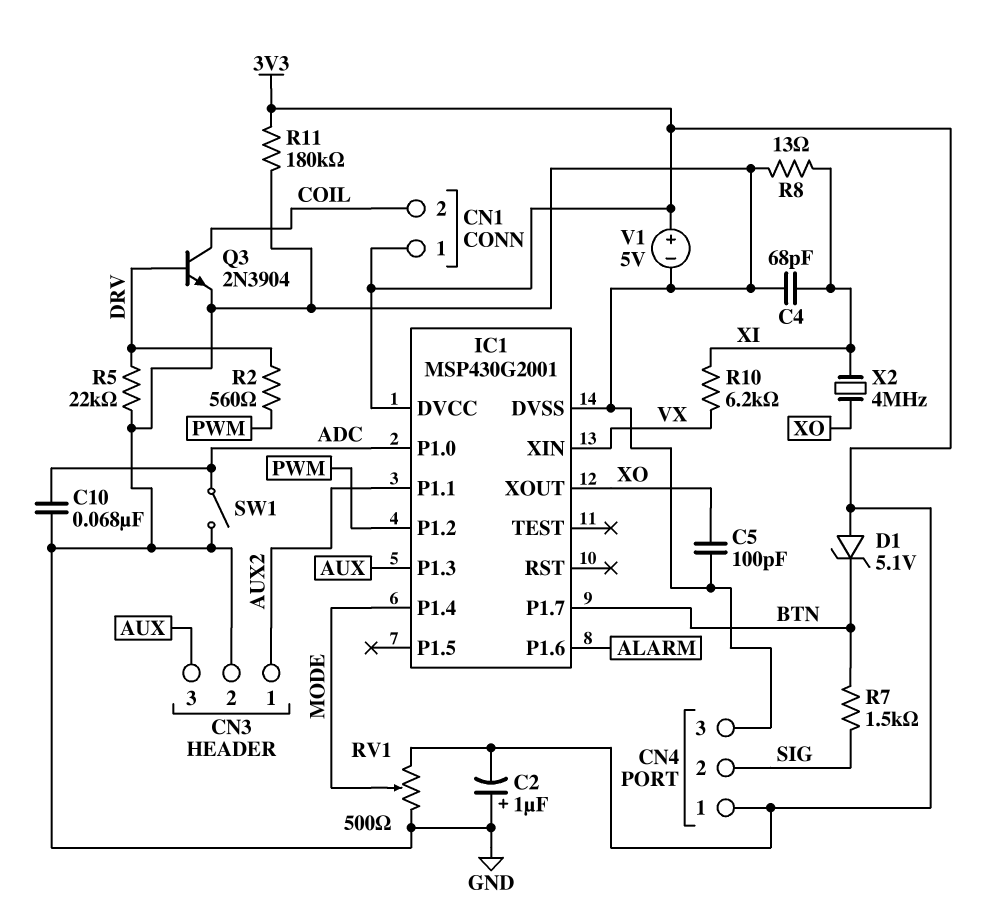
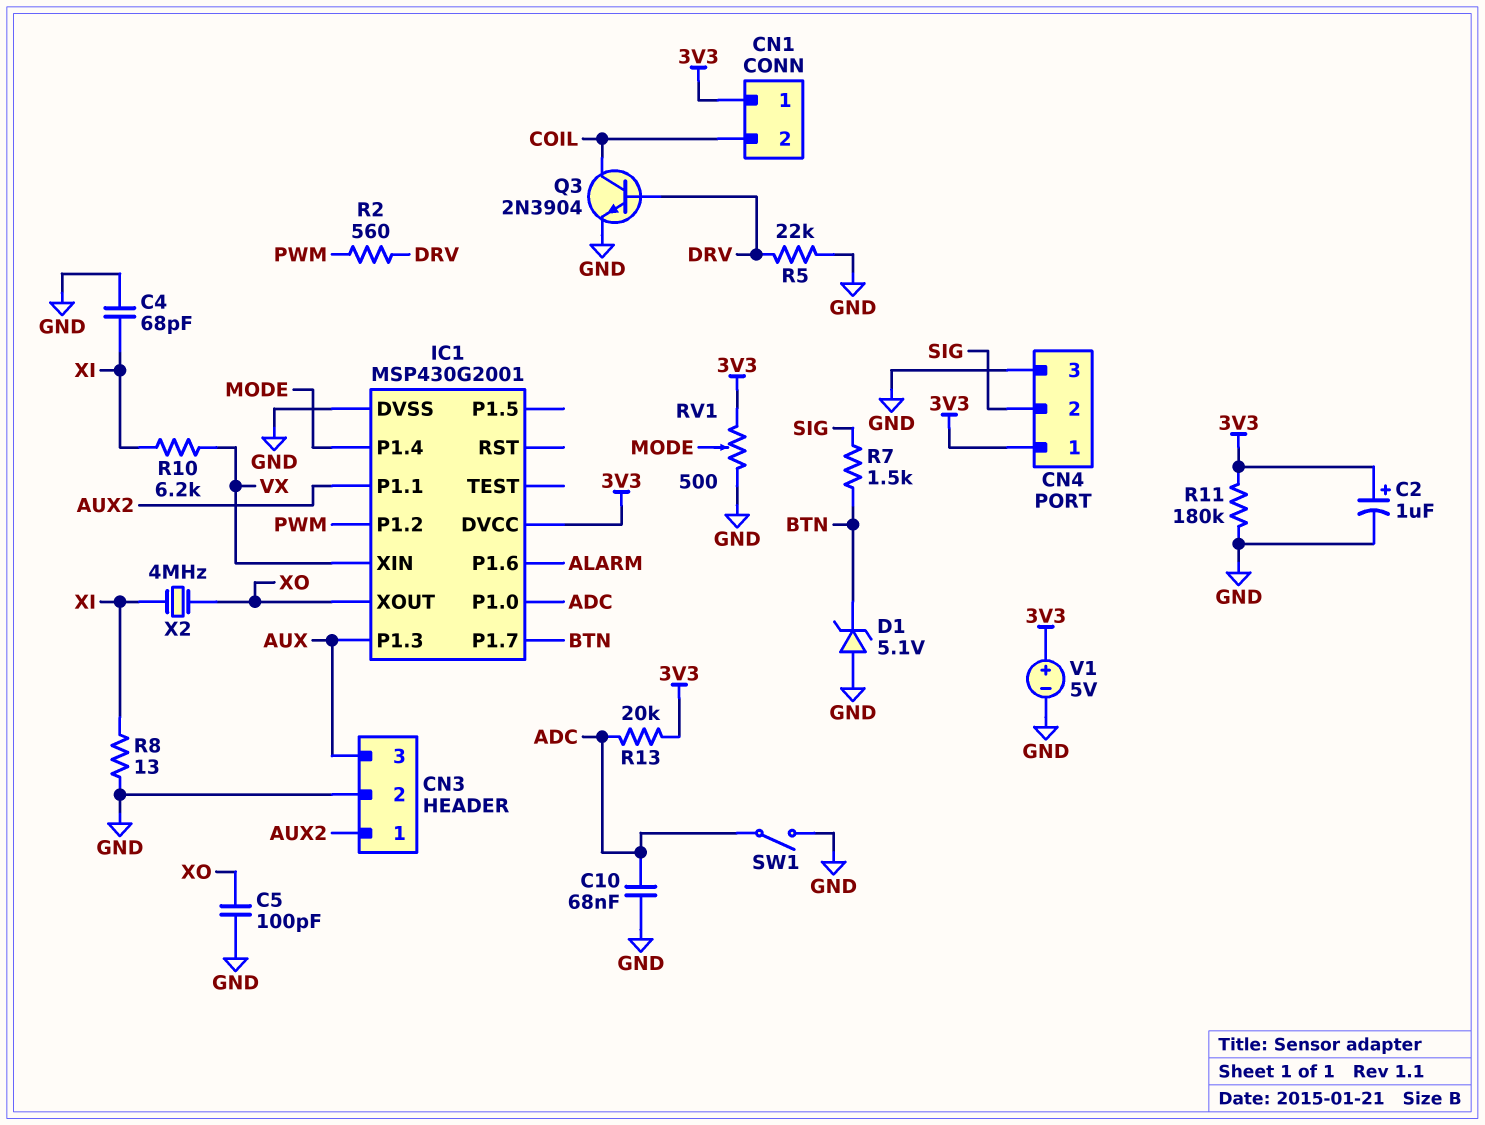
C2: 1uF (plus GND, minus 3V3) -> 1uF (plus 3V3, minus GND)
D1: zener 5.1V (A 3V3, K BTN) -> zener 5.1V (A GND, K BTN)
R13: none -> 20k (3V3, ADC)

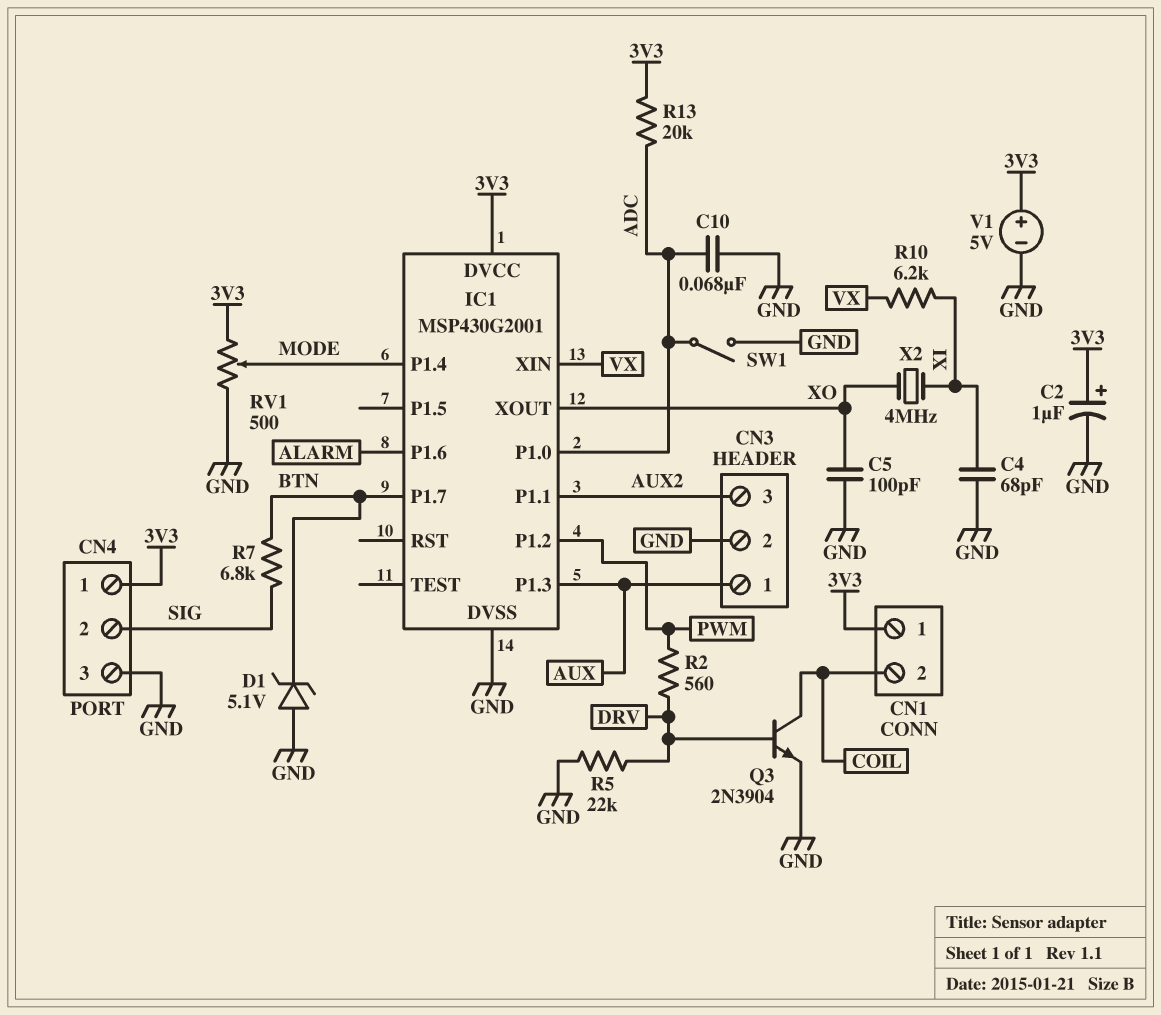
CN3 pin 1: AUX2 -> AUX
CN3 pin 3: AUX -> AUX2
R7: 1.5k (BTN, SIG) -> 6.8k (BTN, SIG)
R8: 13 (GND, XI) -> none
R11: 180k (3V3, GND) -> none

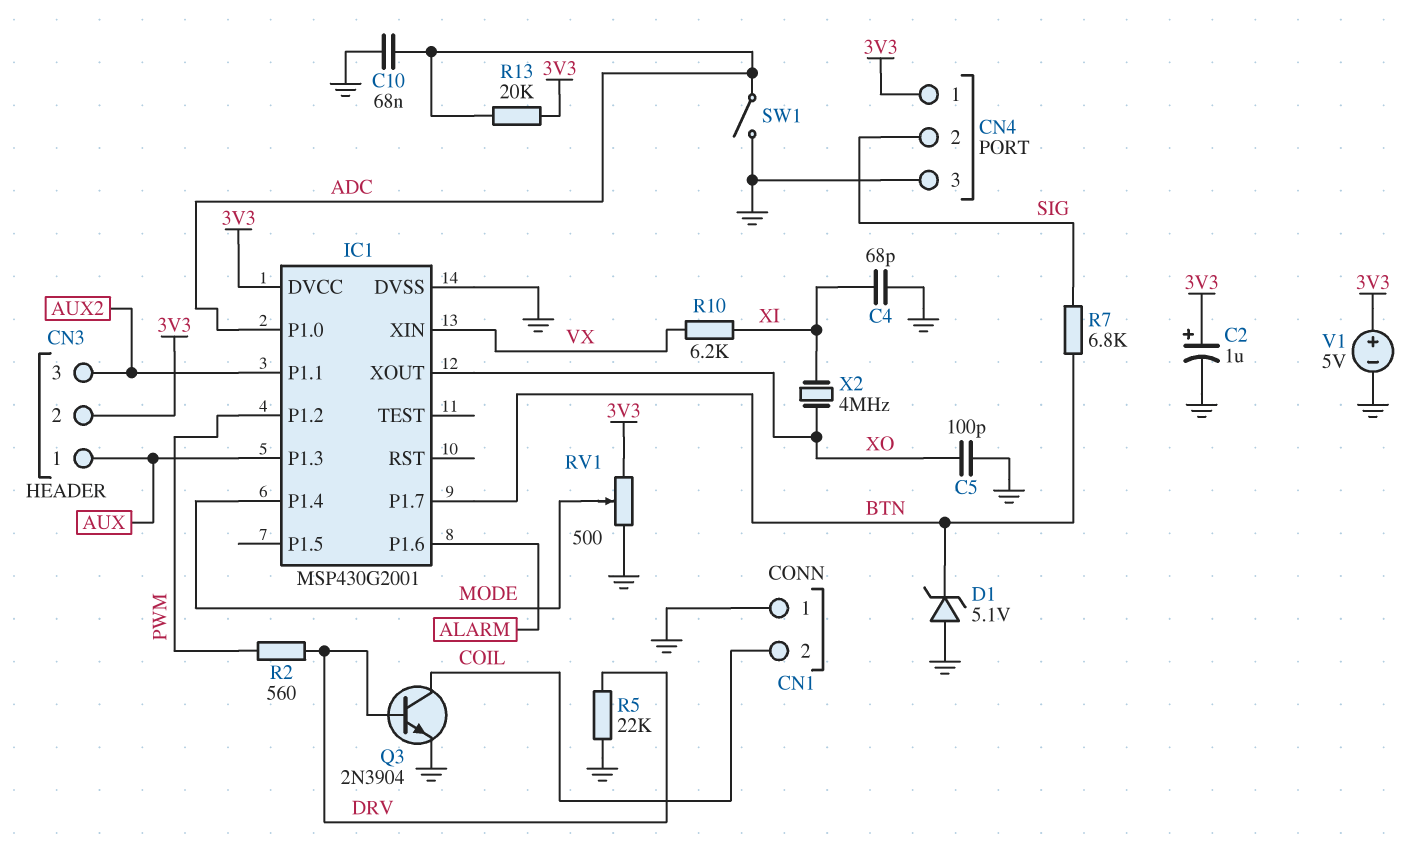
CN1 pin 1: 3V3 -> GND
CN3 pin 2: GND -> 3V3

